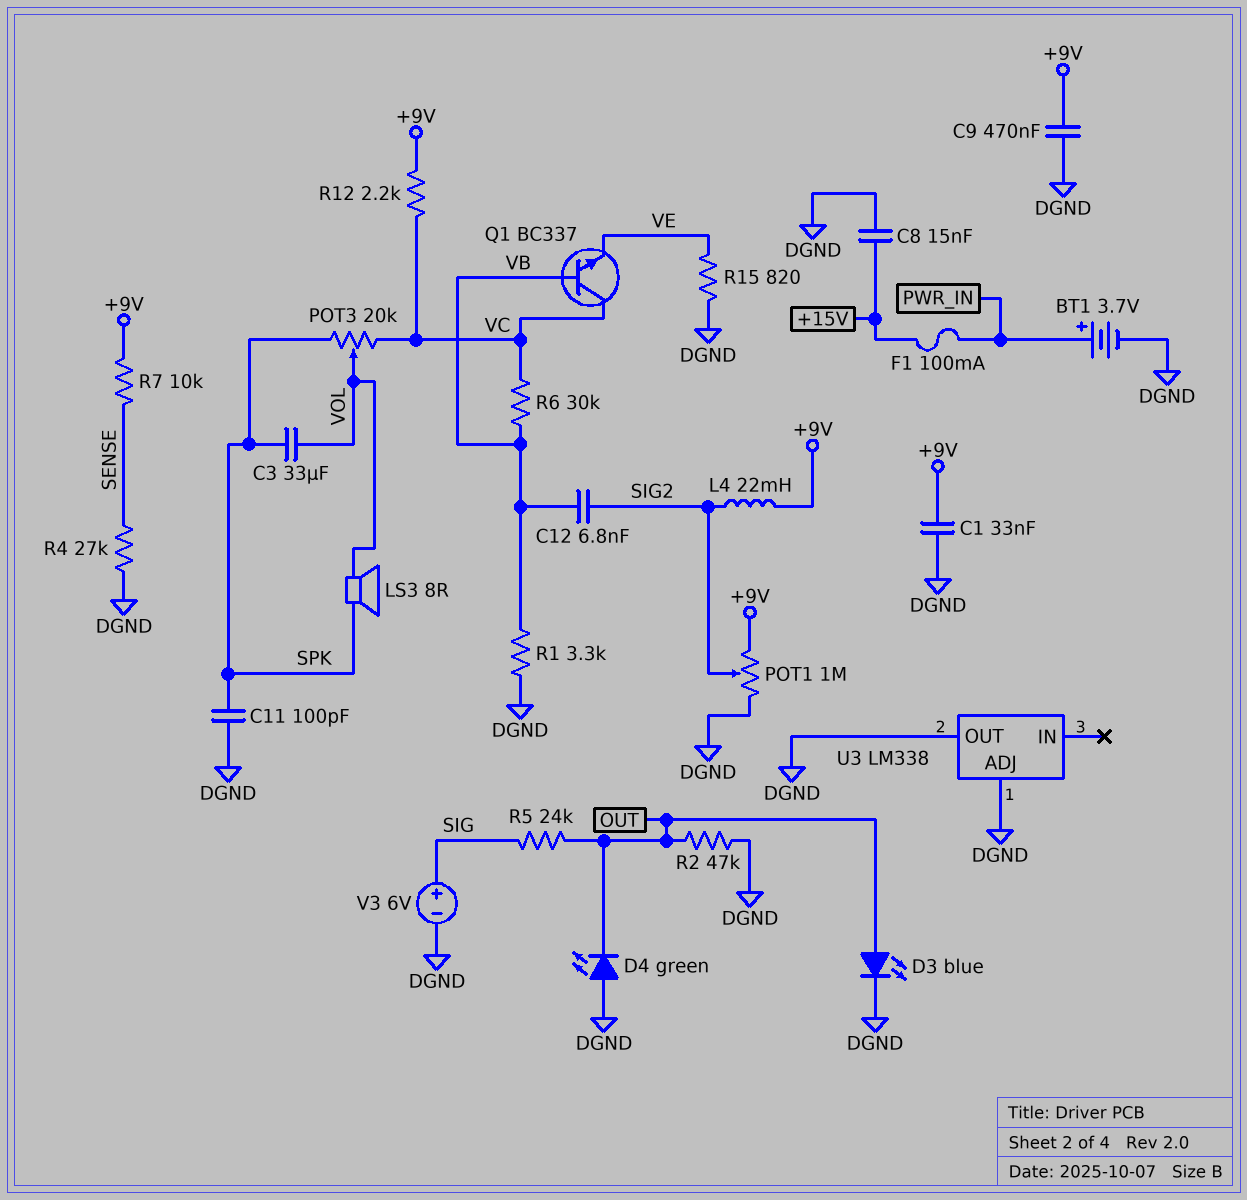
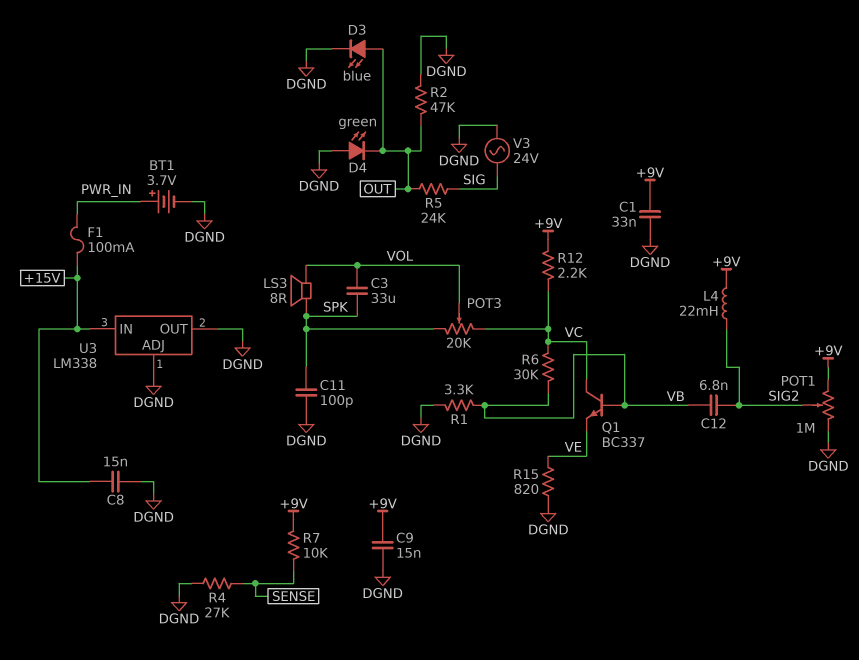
C9: 470nF (+9V, DGND) -> 15nF (+9V, DGND)
U3 pin IN: none -> +15V
V3: 6V (plus SIG, minus DGND) -> AC 24V (DGND, SIG)

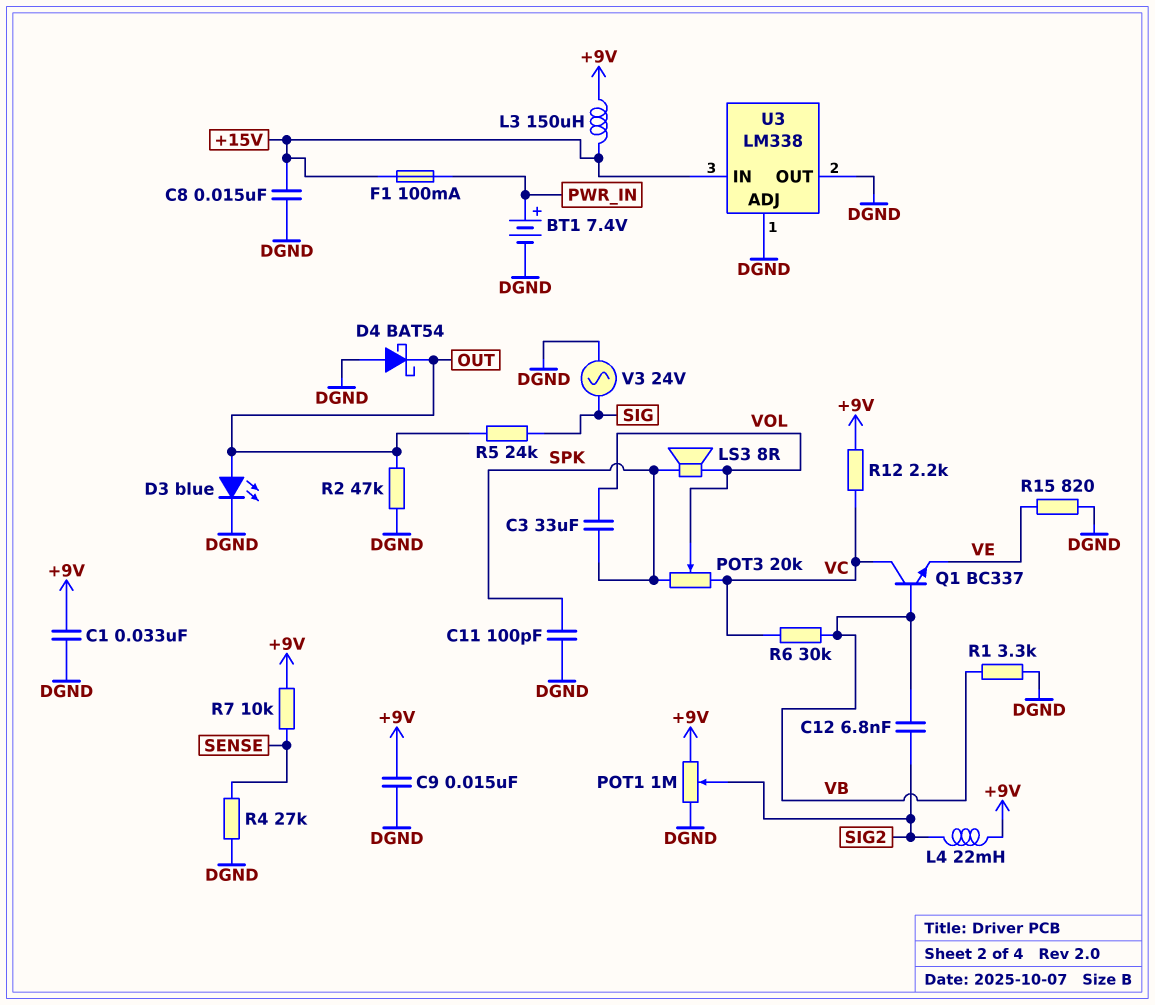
BT1: 3.7V (plus PWR_IN, minus DGND) -> 7.4V (plus PWR_IN, minus DGND)
D4: LED green (A DGND, K OUT) -> schottky BAT54 (A DGND, K OUT)
L3: none -> 150uH (+9V, +15V)

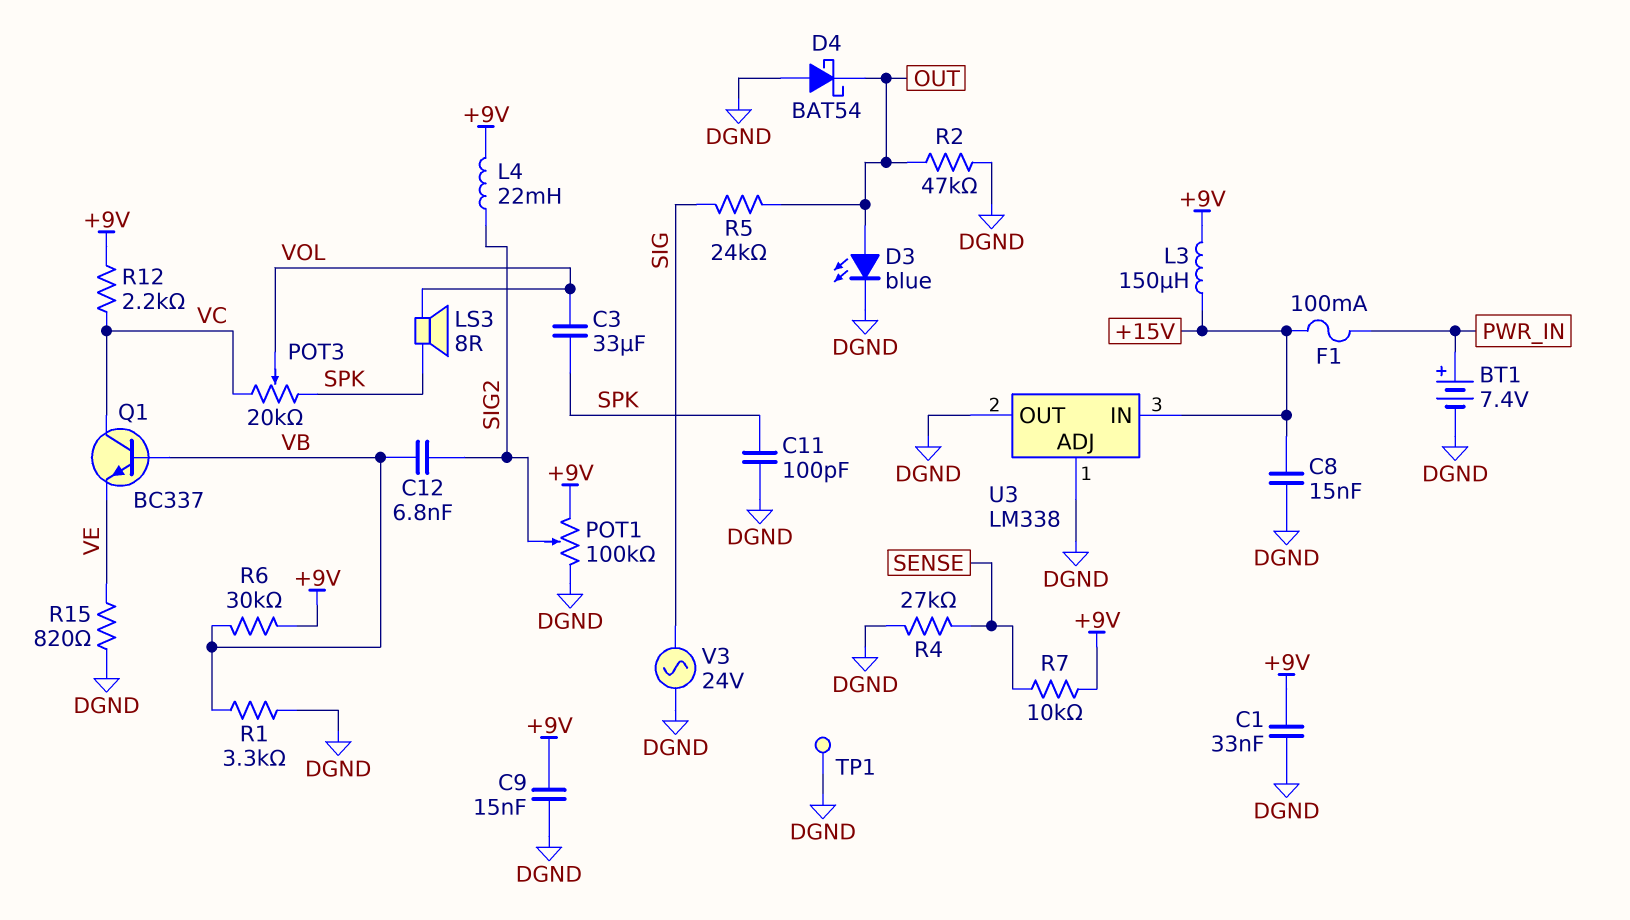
POT1: 1M (+9V, DGND, wiper SIG2) -> 100k (+9V, DGND, wiper SIG2)
R6: 30k (VB, VC) -> 30k (+9V, VB)
TP1: none -> test point (DGND)

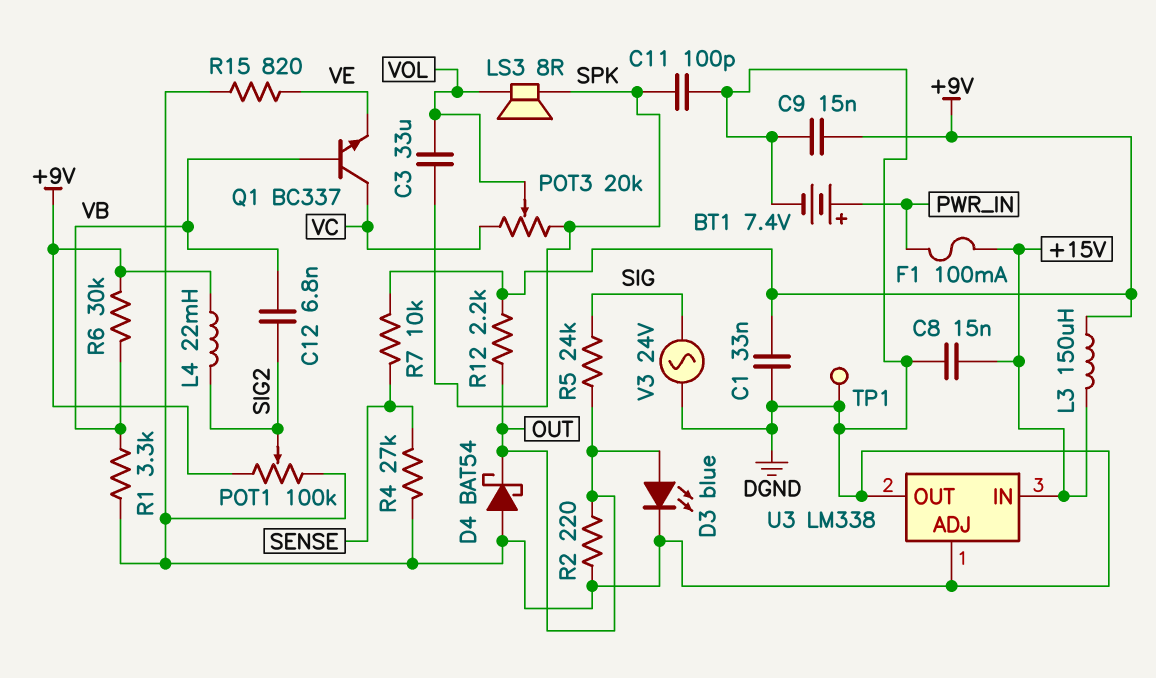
R2: 47k (DGND, OUT) -> 220 (DGND, OUT)
R12: 2.2k (+9V, VC) -> 2.2k (+9V, OUT)

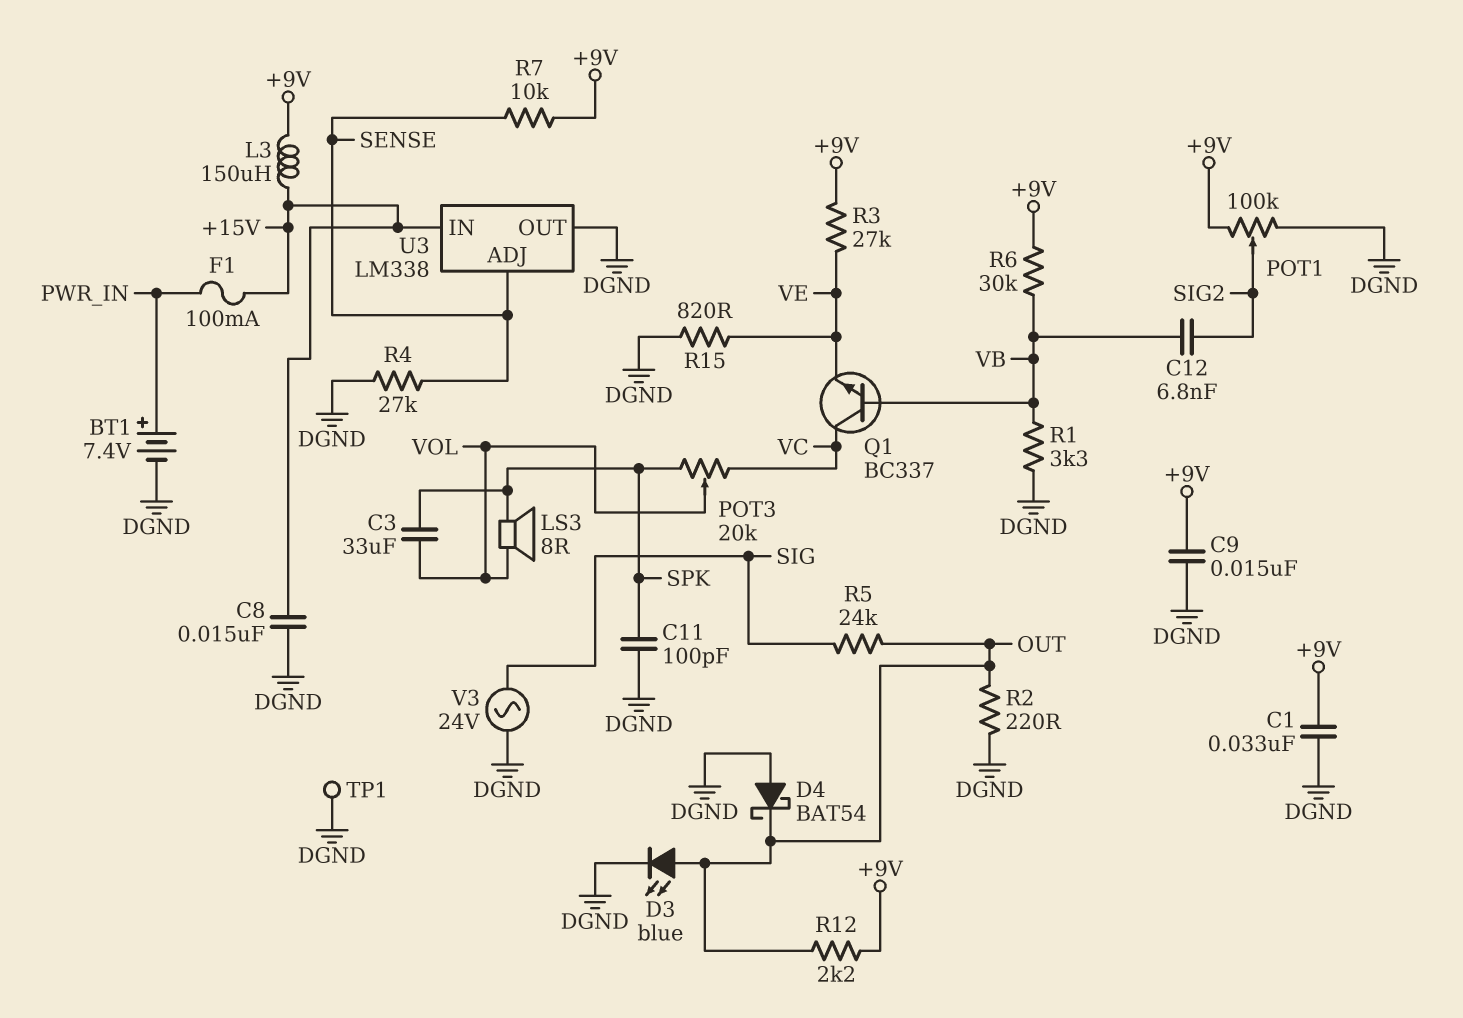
L4: 22mH (+9V, SIG2) -> none
R3: none -> 27k (+9V, VE)
U3 pin ADJ: DGND -> SENSE

